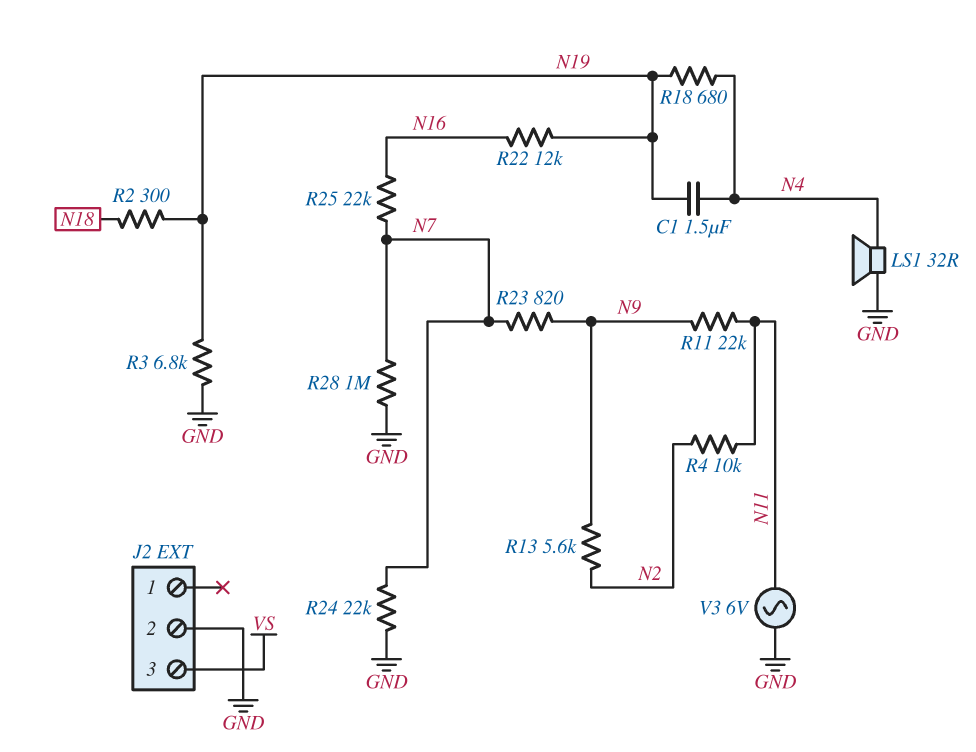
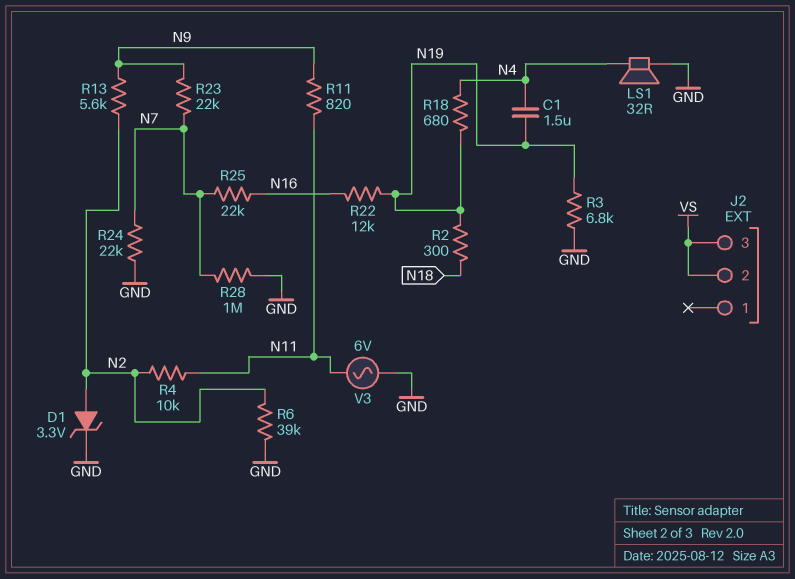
D1: none -> zener 3.3V (A N2, K GND)
J2 pin 2: GND -> VS
R6: none -> 39k (GND, N2)
R11: 22k (N9, N11) -> 820 (N9, N11)
R23: 820 (N7, N9) -> 22k (N7, N9)

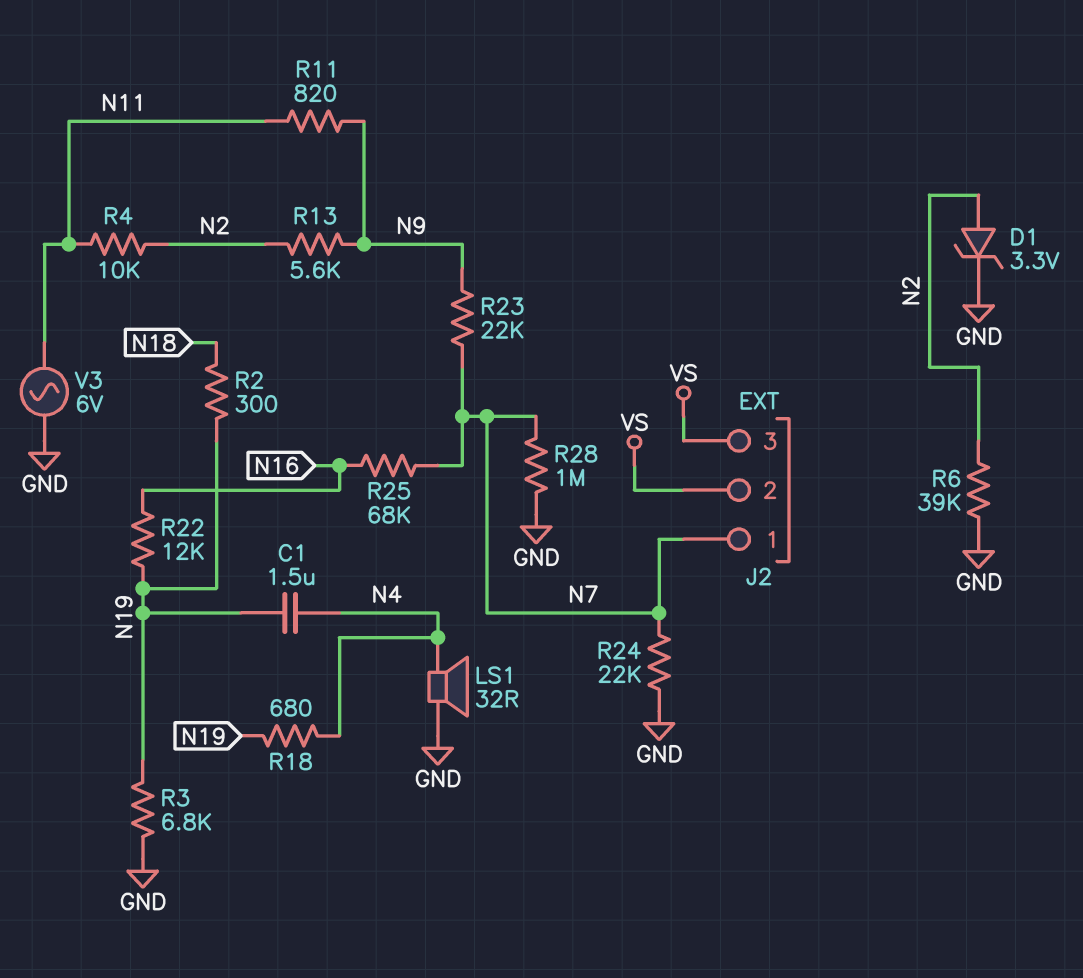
J2 pin 1: none -> N7
R25: 22k (N7, N16) -> 68k (N7, N16)

